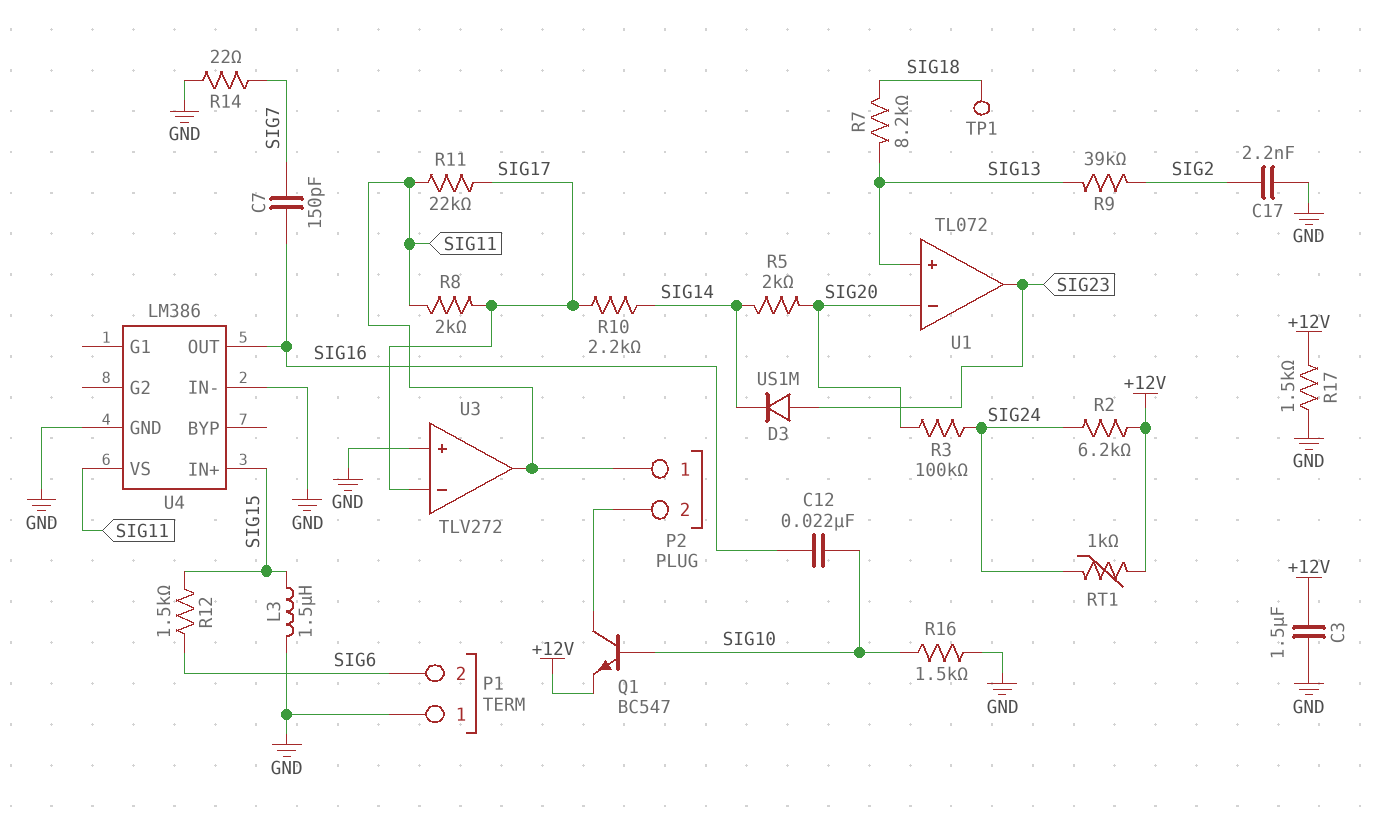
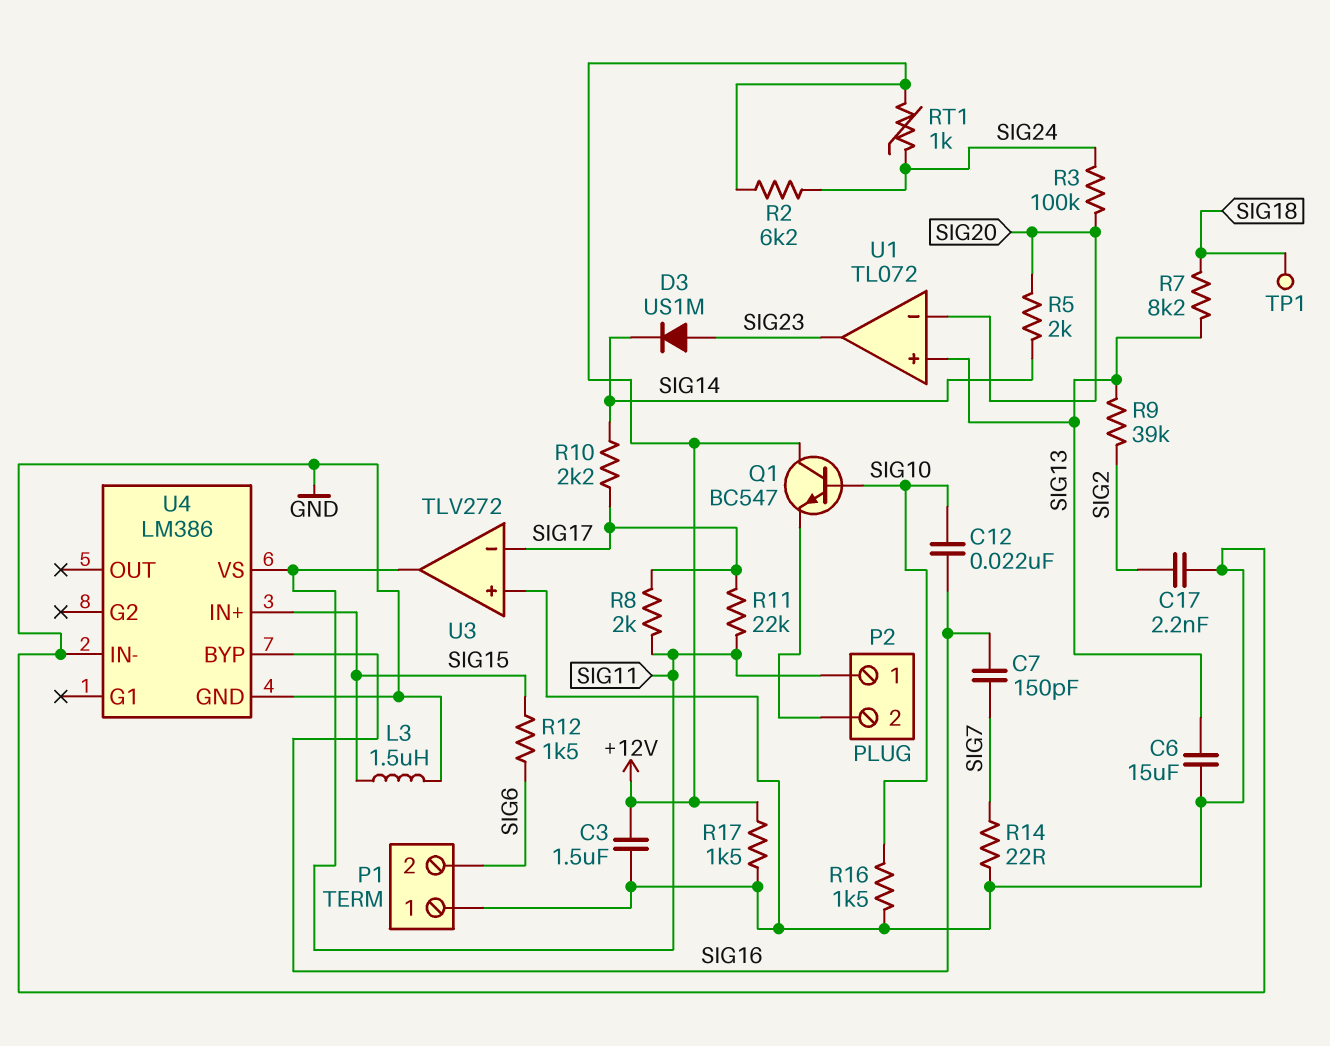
C6: none -> 15uF (GND, SIG13)
Q1: NPN BC547 (B SIG10, C P2/2, E +12V) -> NPN BC547 (B SIG10, C +12V, E P2/2)
U4 pin BYP: none -> SIG16
U4 pin OUT: SIG16 -> none

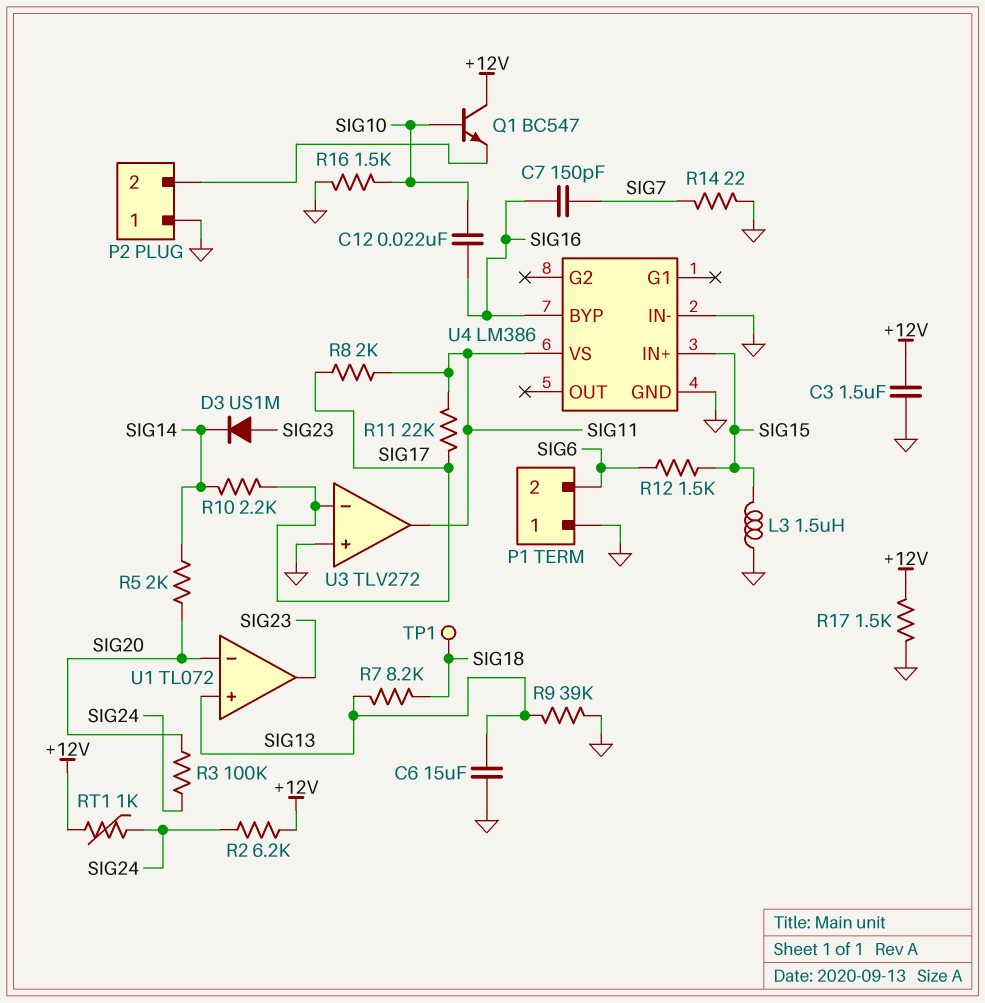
C17: 2.2nF (GND, SIG2) -> none
P2 pin 1: SIG11 -> GND
R9: 39k (SIG2, SIG13) -> 39k (GND, SIG13)

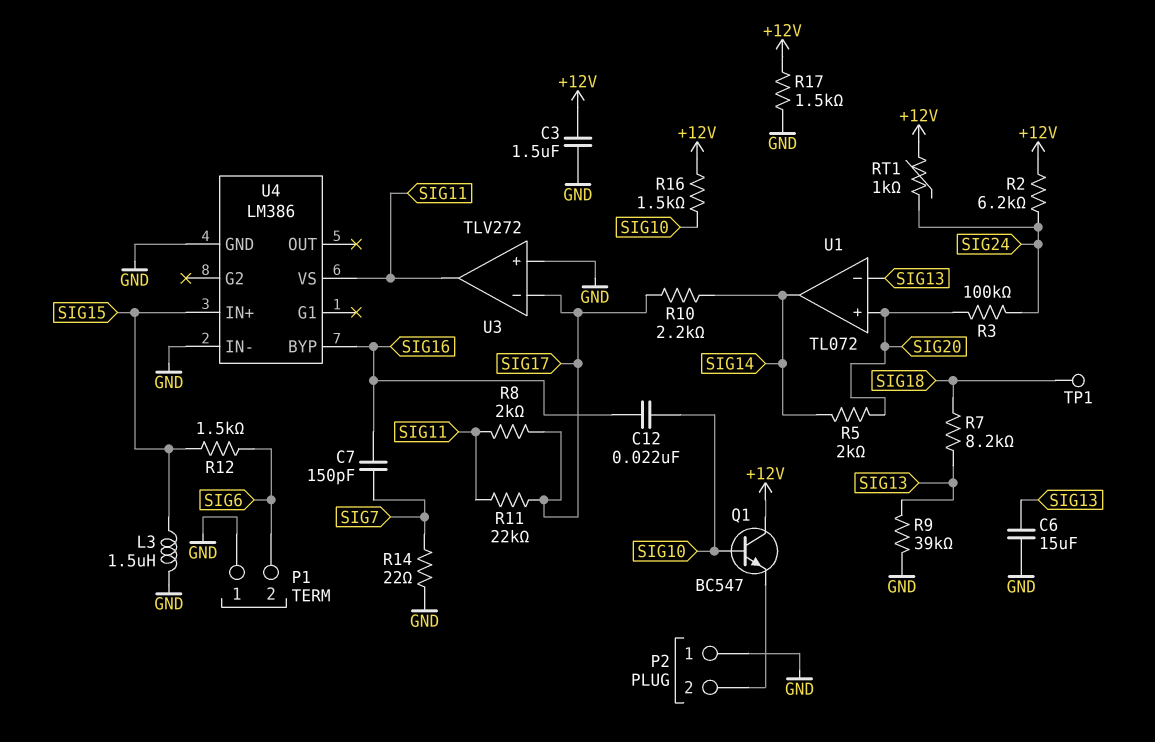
D3: diode US1M (A SIG23, K SIG14) -> none
R16: 1.5k (GND, SIG10) -> 1.5k (+12V, SIG10)
U1 pin in+: SIG13 -> SIG20
U1 pin in-: SIG20 -> SIG13
U1 pin out: SIG23 -> SIG14

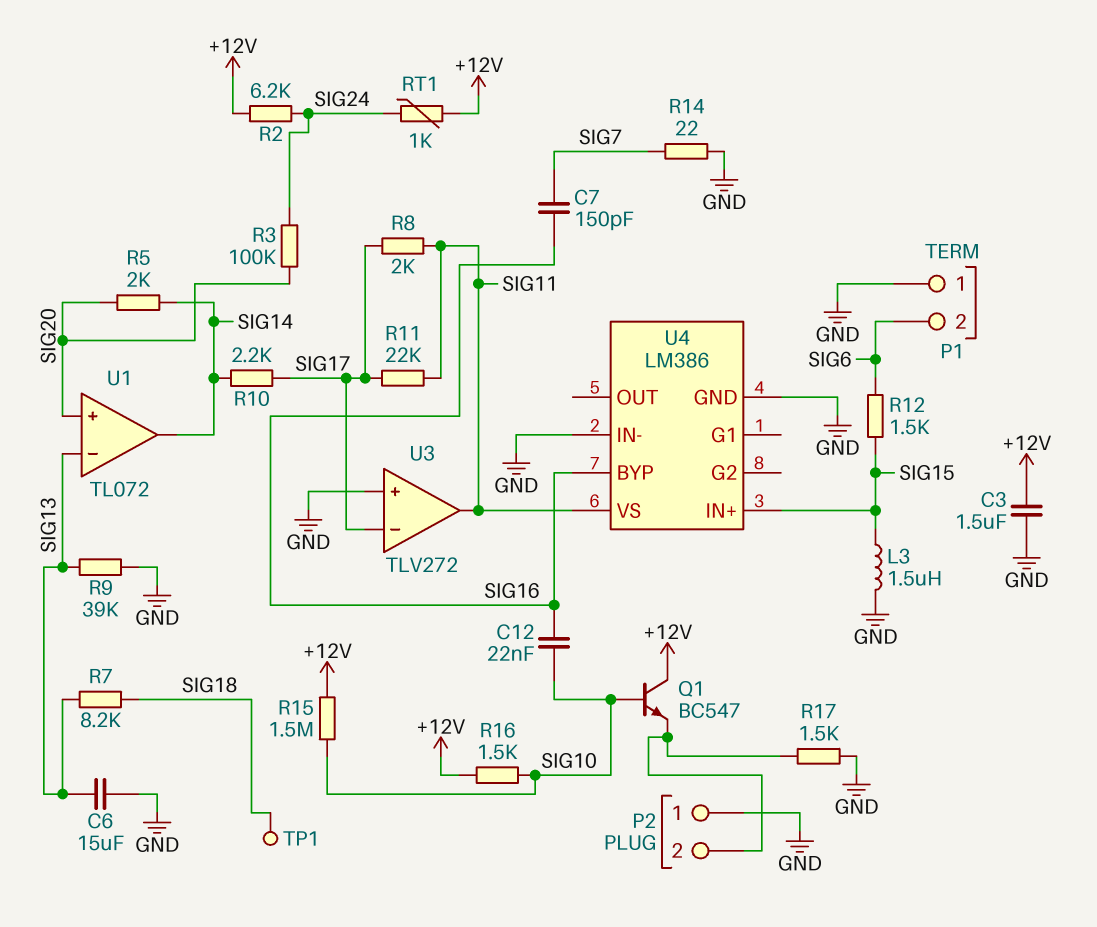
R15: none -> 1.5M (+12V, SIG10)
R17: 1.5k (+12V, GND) -> 1.5k (GND, P2/2)

